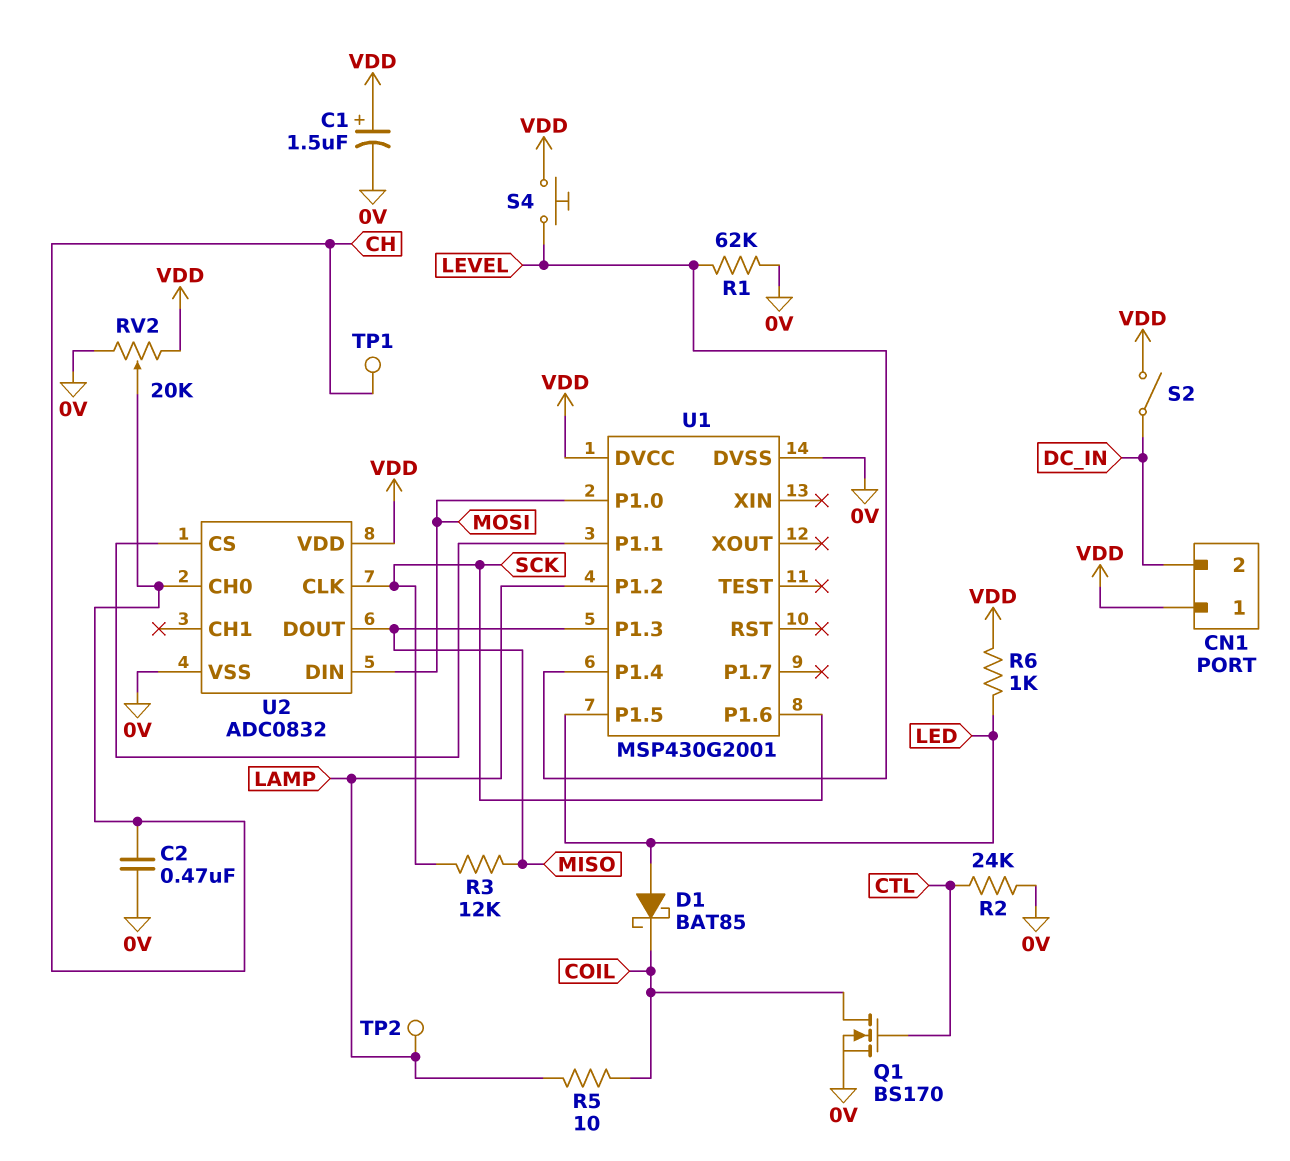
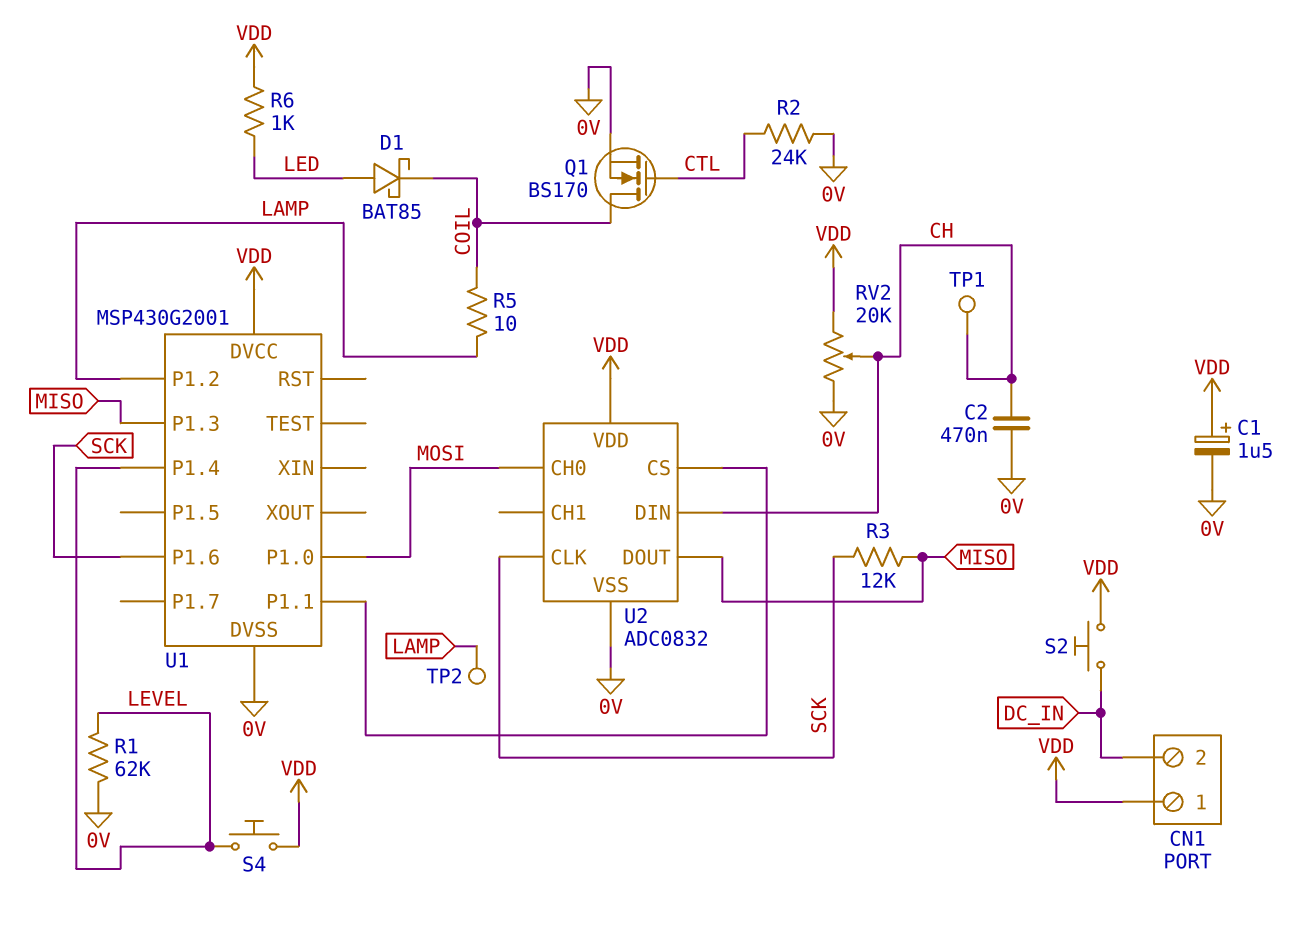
S2: switch (DC_IN, VDD) -> button (DC_IN, VDD)
U1 pin P1.5: LED -> none
U2 pin CH0: CH -> MOSI
U2 pin DIN: MOSI -> CH

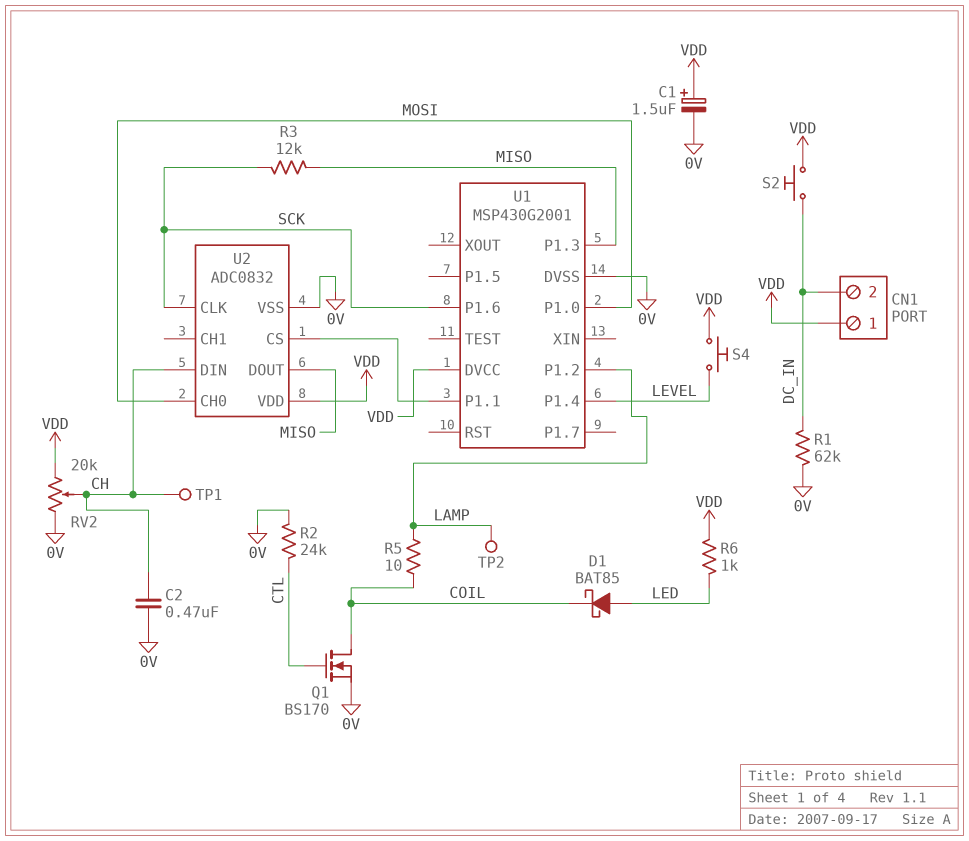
R1: 62k (0V, LEVEL) -> 62k (0V, DC_IN)

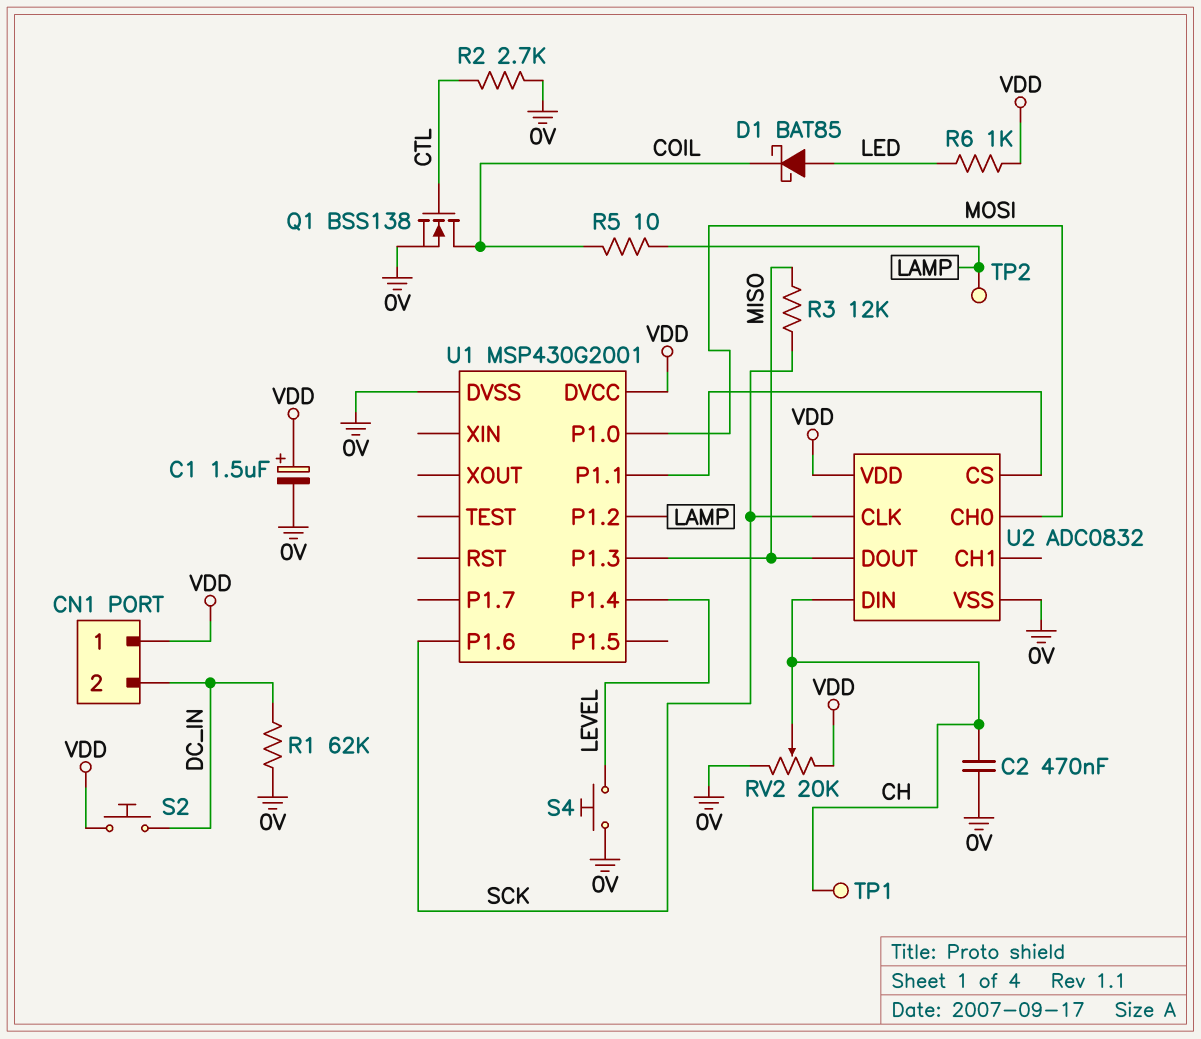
Q1: NMOS BS170 (G CTL, D COIL, S 0V) -> NMOS BSS138 (G CTL, D COIL, S 0V)
R2: 24k (0V, CTL) -> 2.7k (0V, CTL)
S4: button (LEVEL, VDD) -> button (0V, LEVEL)

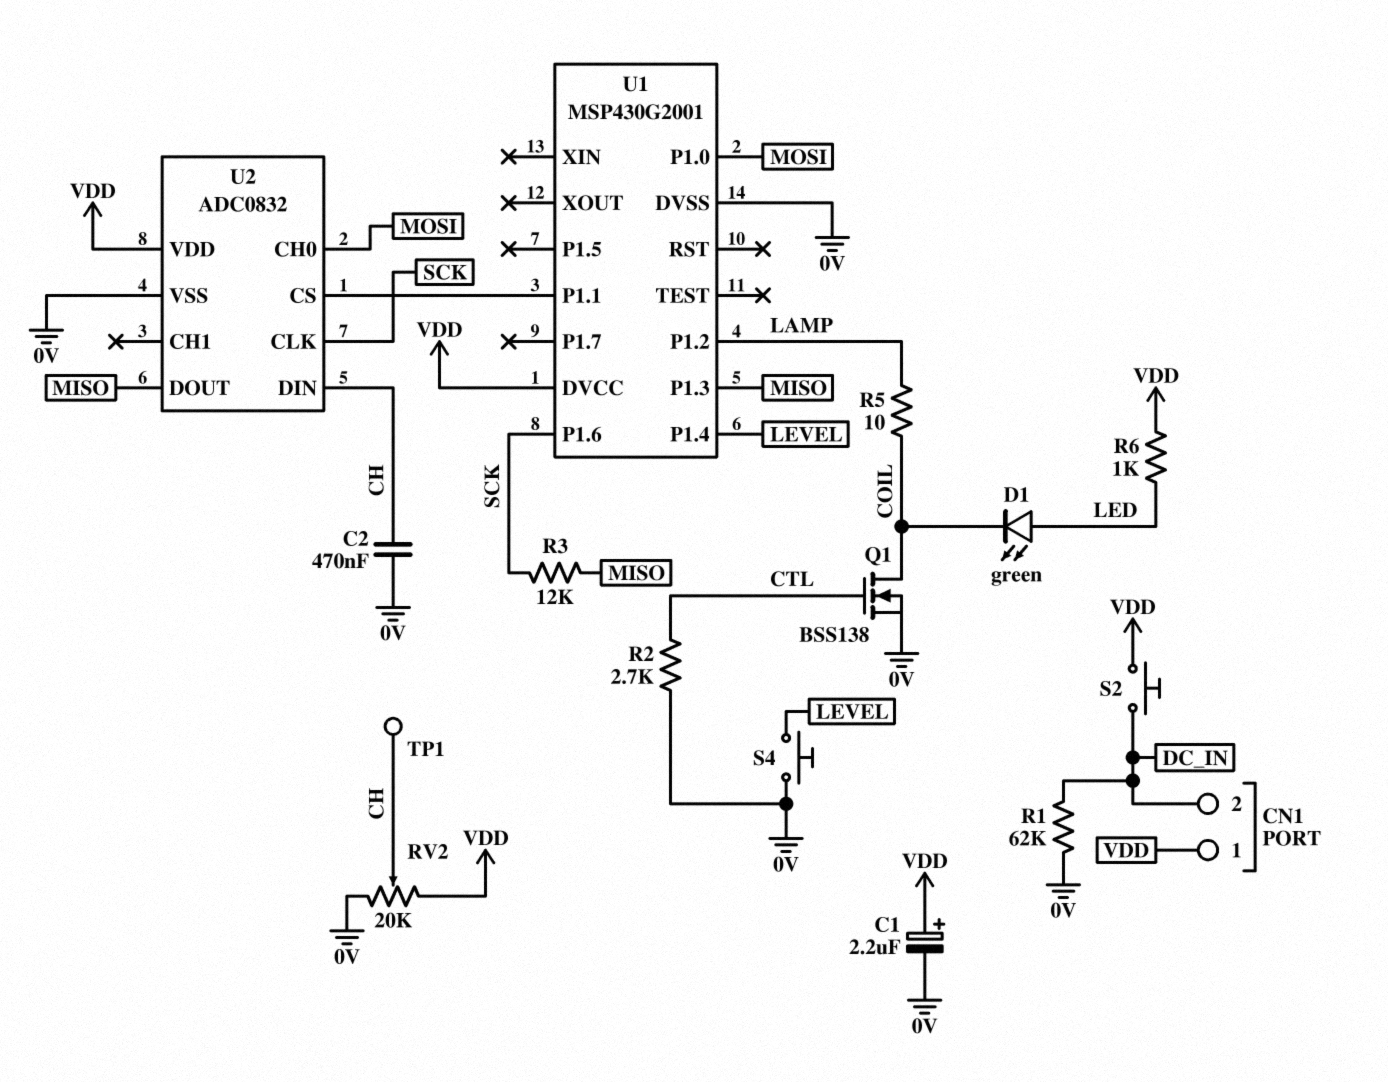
C1: 1.5uF (plus VDD, minus 0V) -> 2.2uF (plus VDD, minus 0V)
D1: schottky BAT85 (A LED, K COIL) -> LED green (A LED, K COIL)
TP2: test point (LAMP) -> none

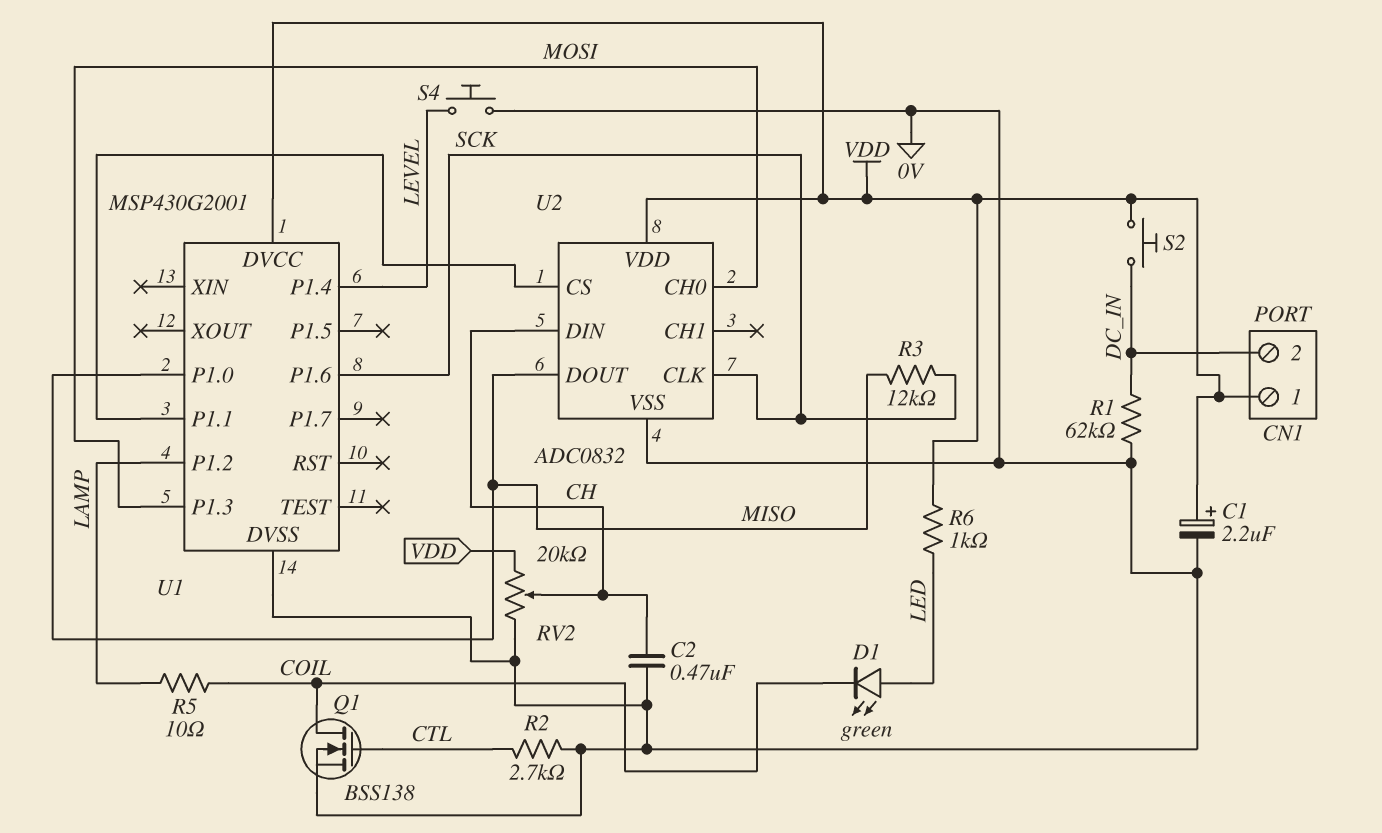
TP1: test point (CH) -> none
U1 pin P1.0: MOSI -> MISO
U1 pin P1.3: MISO -> MOSI

